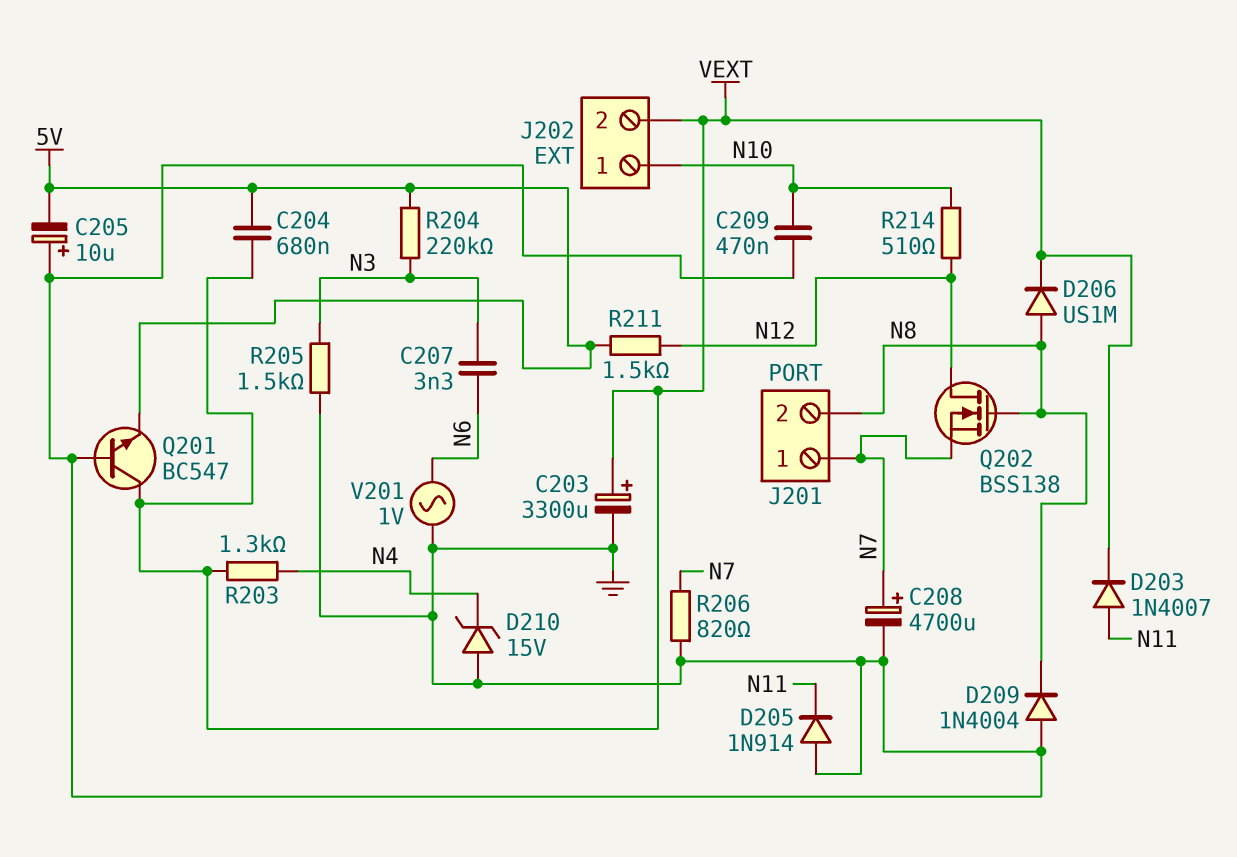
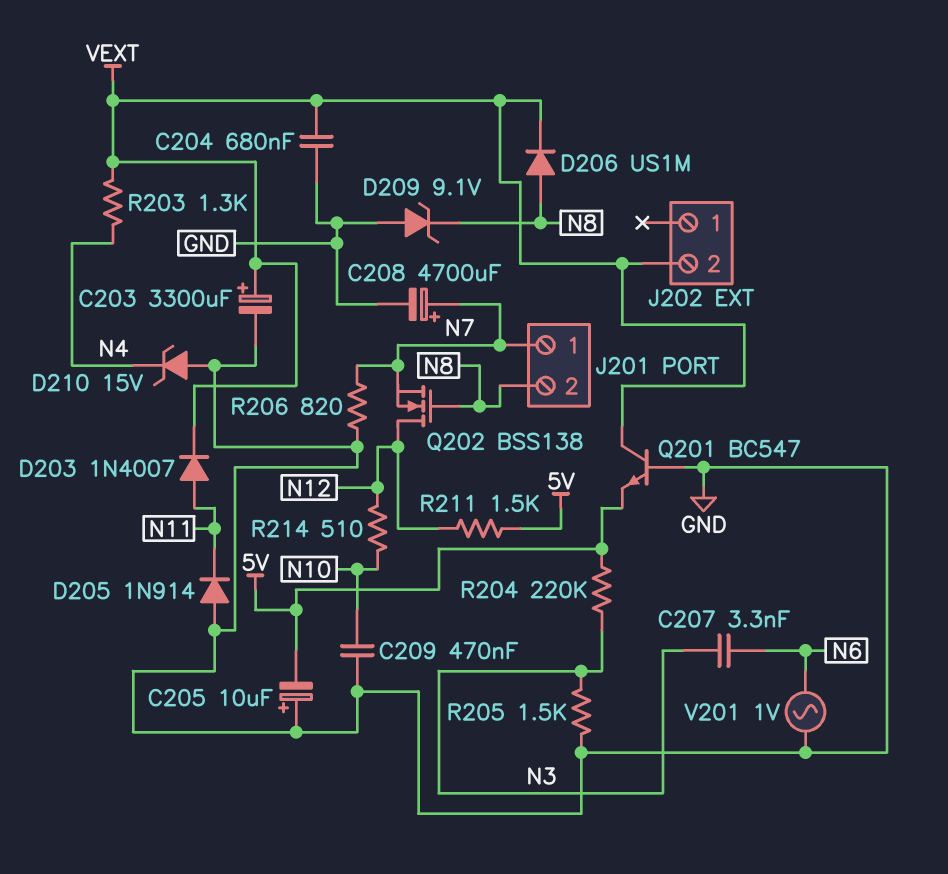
C204: 680nF (5V, VEXT) -> 680nF (GND, VEXT)
D209: diode 1N4004 (A GND, K N8) -> zener 9.1V (A GND, K N8)
J202 pin 1: N10 -> none

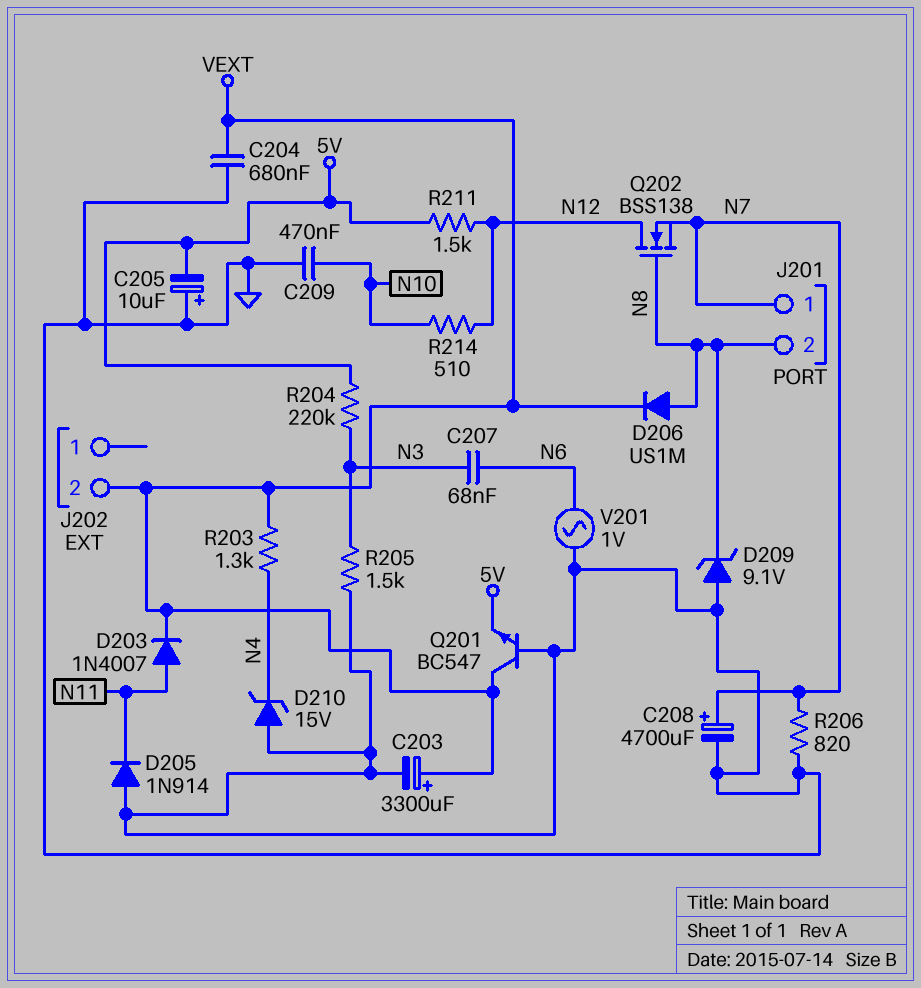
C207: 3.3nF (N3, N6) -> 68nF (N3, N6)

